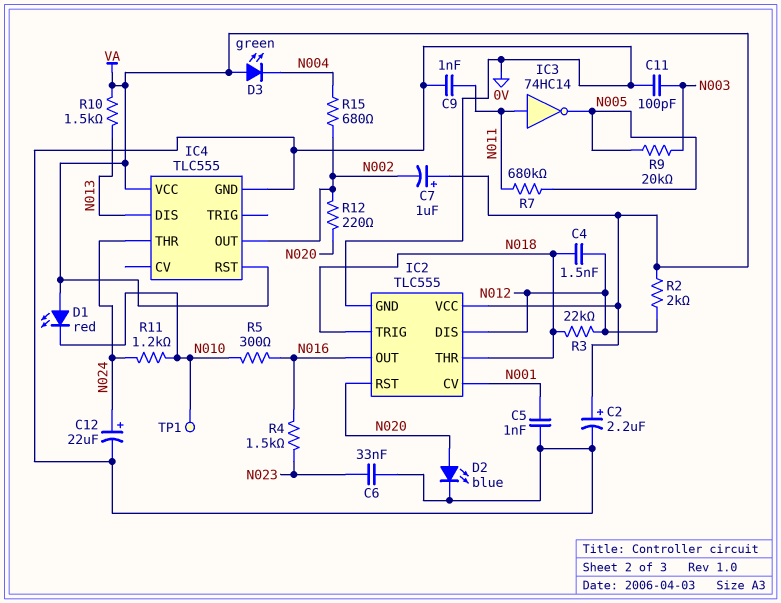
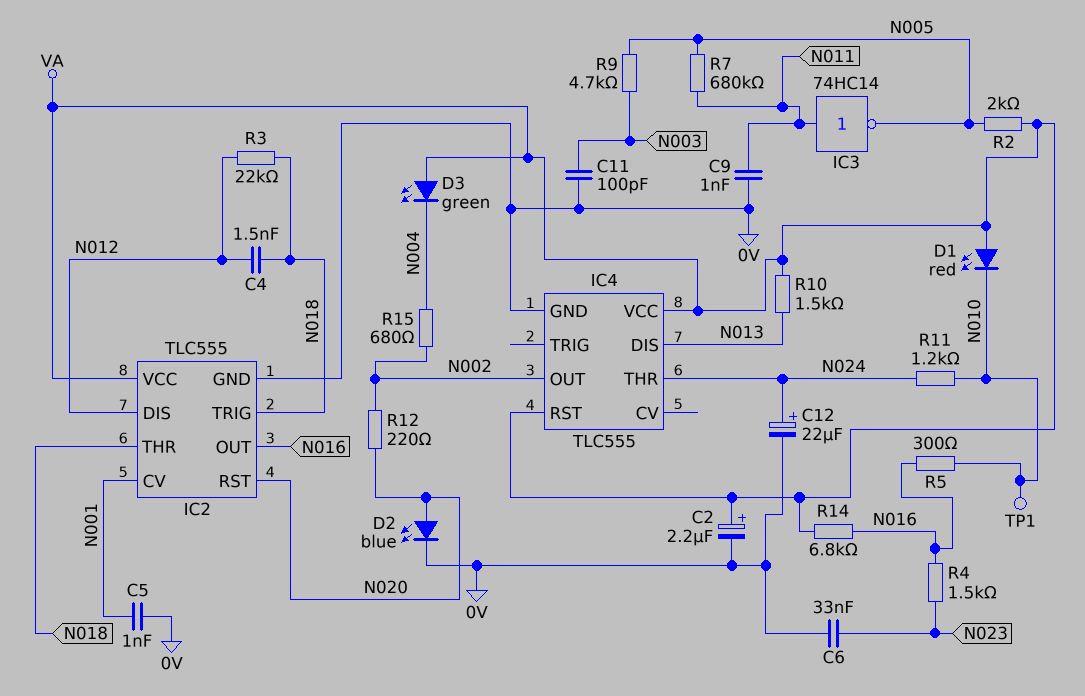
C7: 1uF (plus VA, minus N002) -> none
R2: 2k (N012, VA) -> 2k (N005, VA)
R9: 20k (N003, N005) -> 4.7k (N003, N005)
R14: none -> 6.8k (N016, VA)

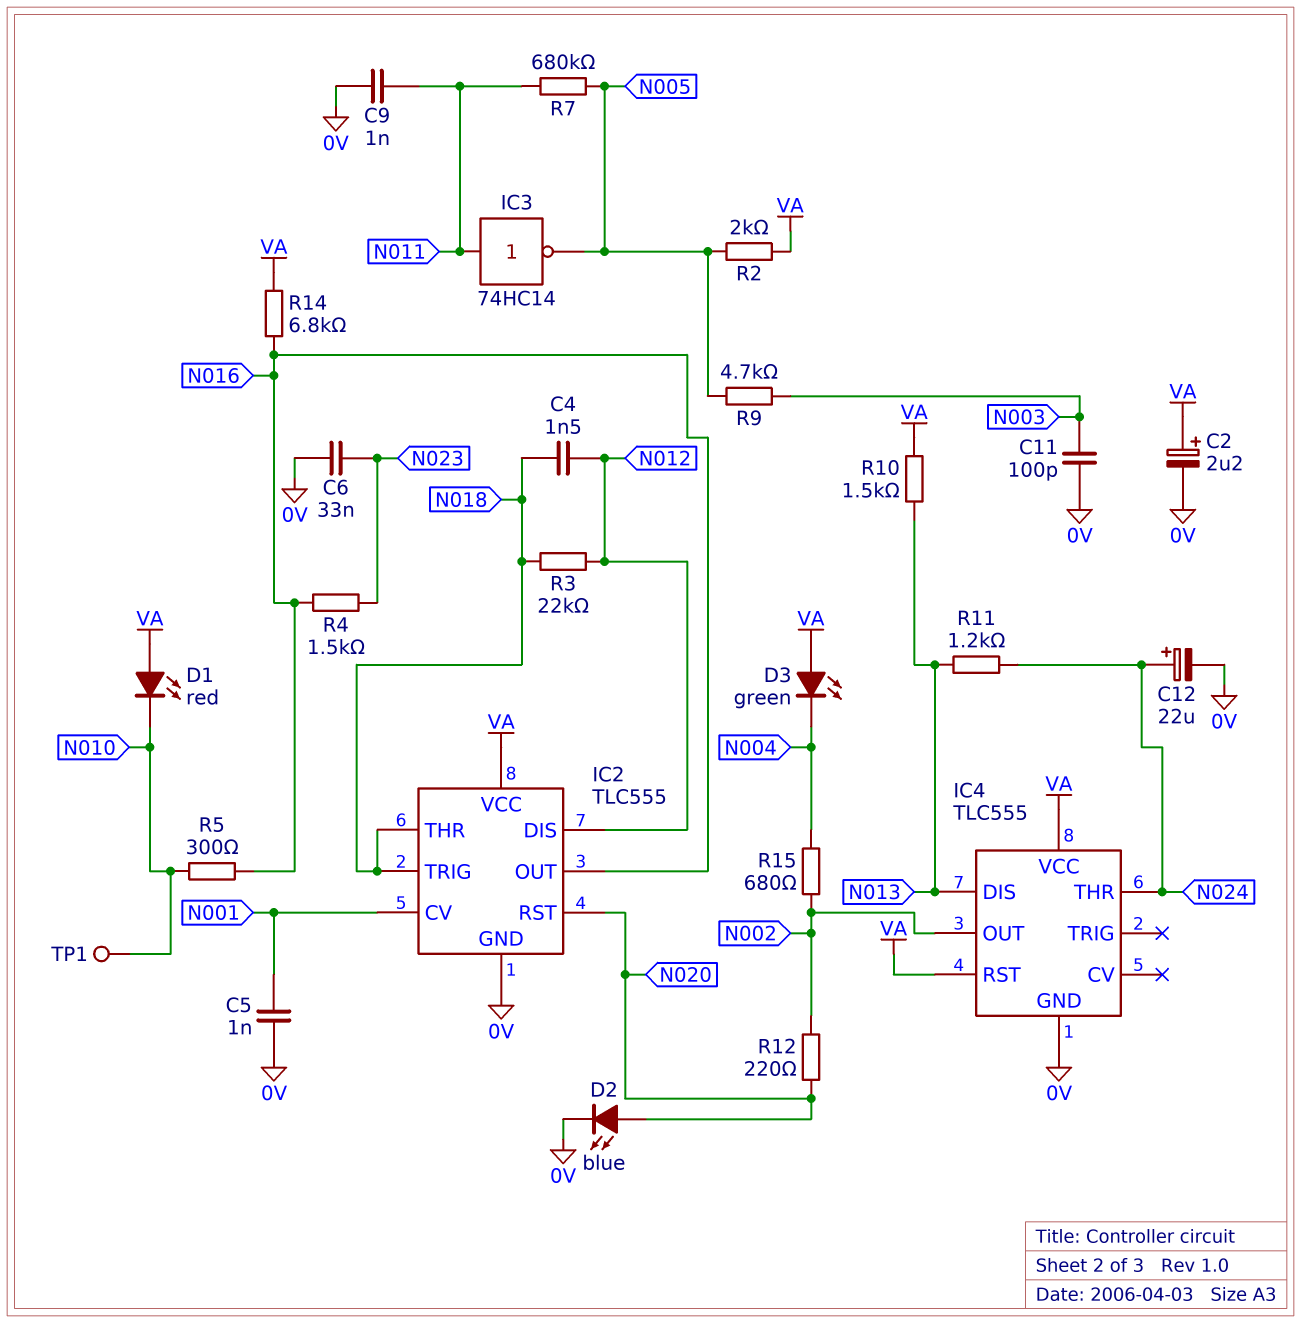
R11: 1.2k (N010, N024) -> 1.2k (N013, N024)

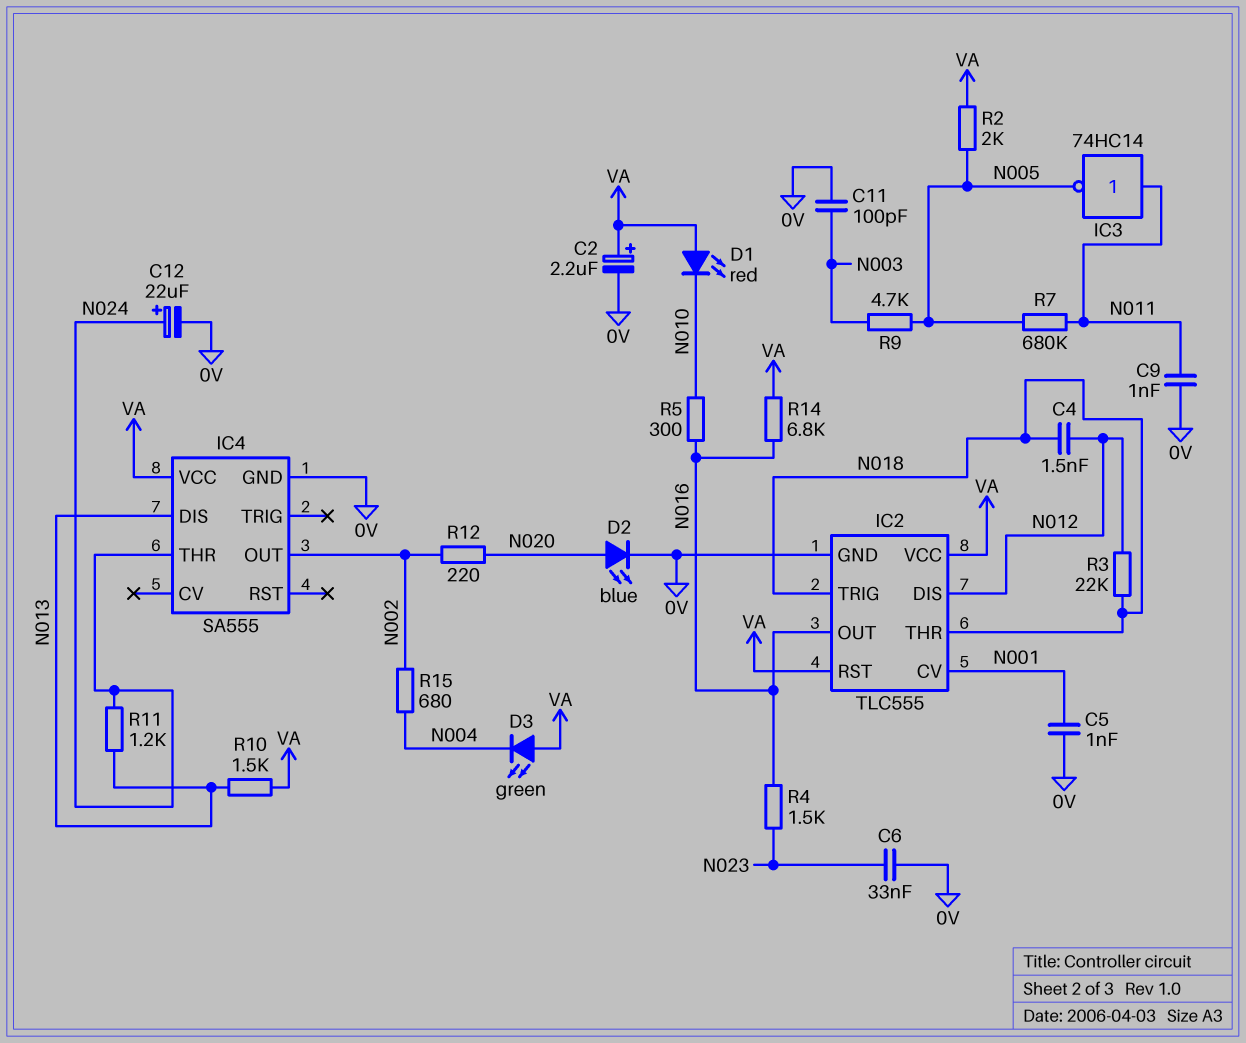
IC2 pin RST: N020 -> VA
IC4: TLC555 -> SA555
IC4 pin RST: VA -> none
TP1: test point (N010) -> none

